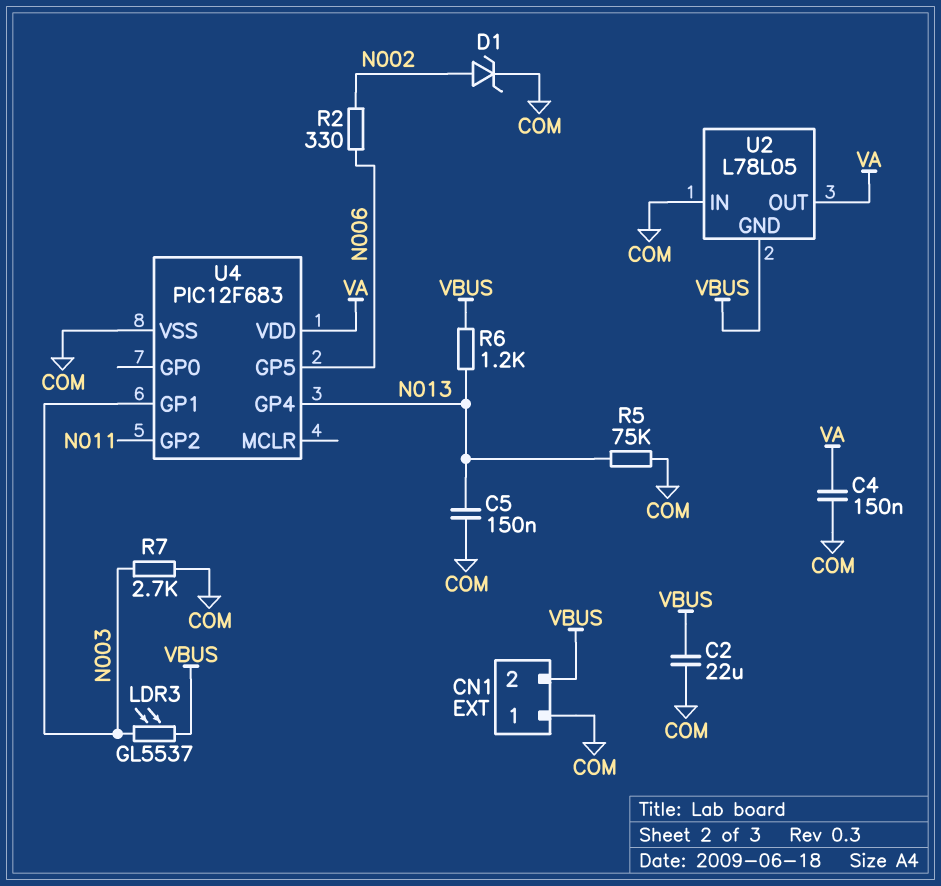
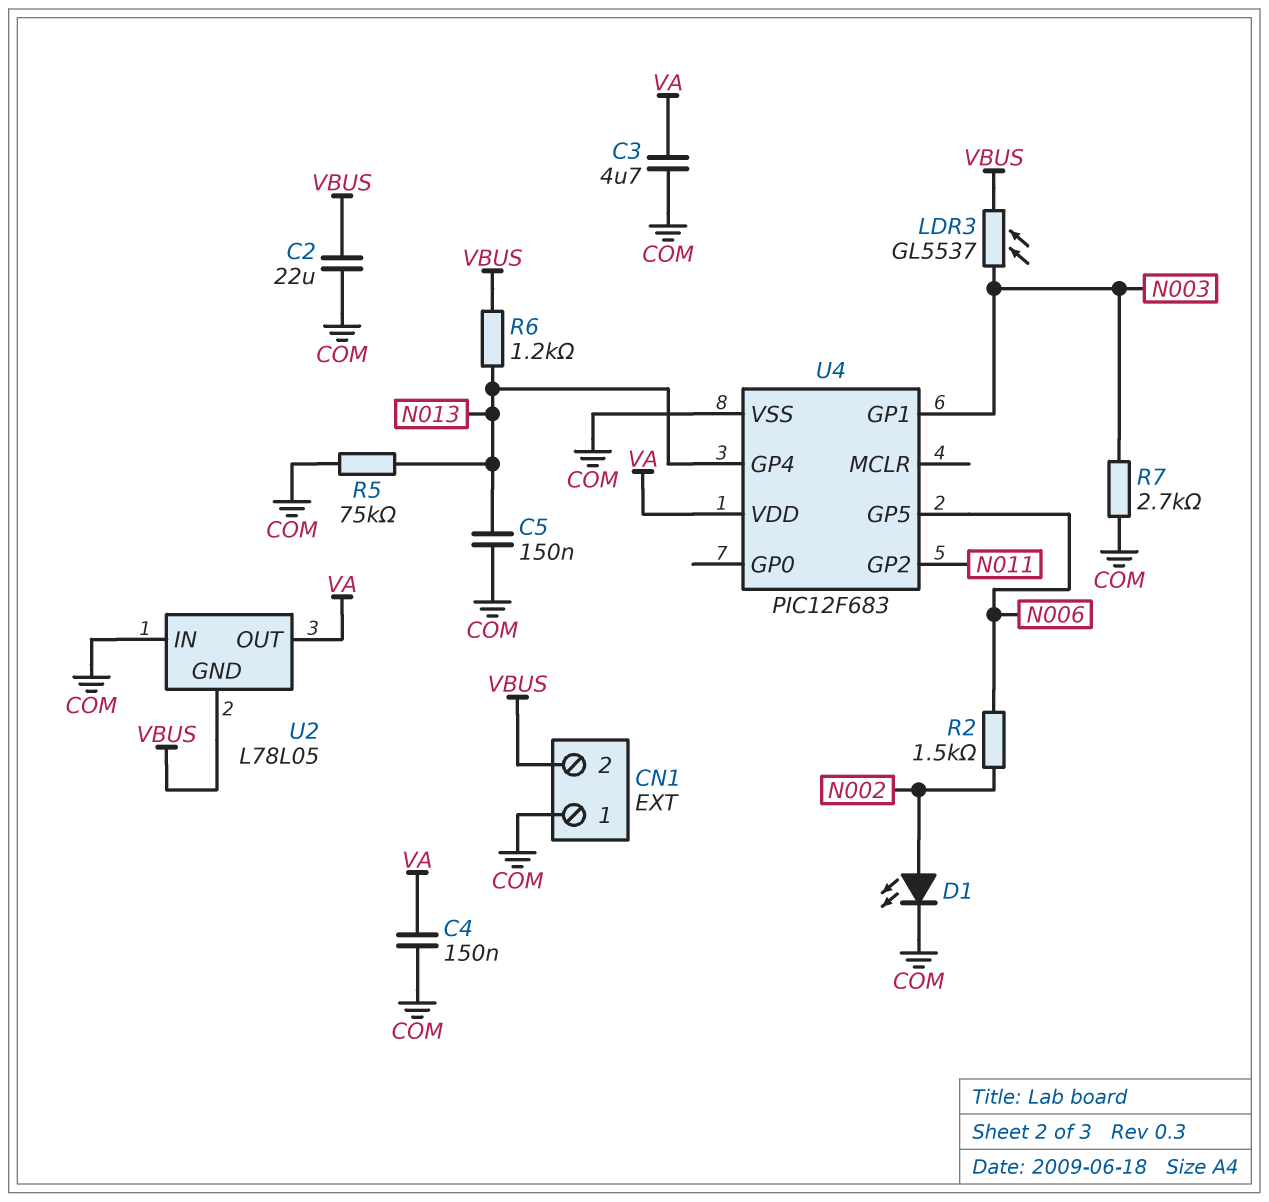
C3: none -> 4.7uF (COM, VA)
D1: zener (A N002, K COM) -> LED (A N002, K COM)
R2: 330 (N002, N006) -> 1.5k (N002, N006)

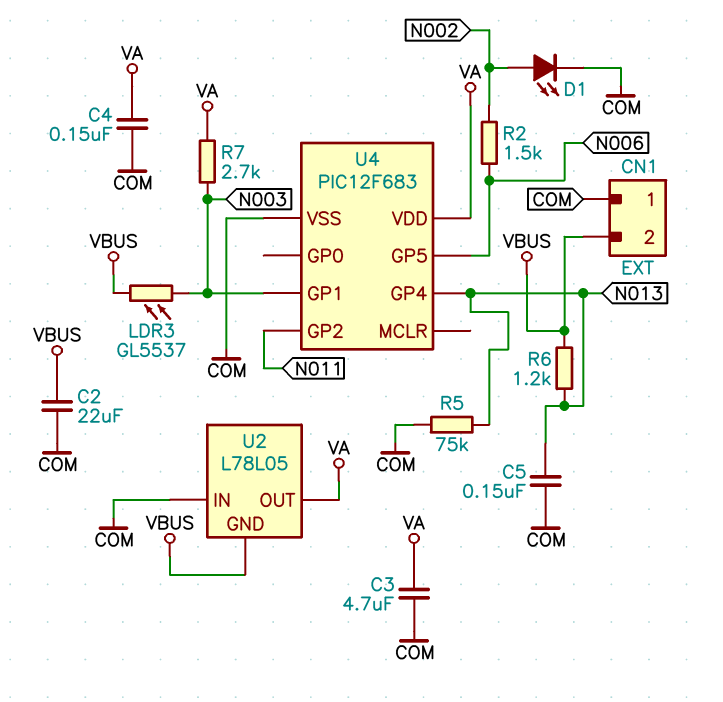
R7: 2.7k (COM, N003) -> 2.7k (N003, VA)

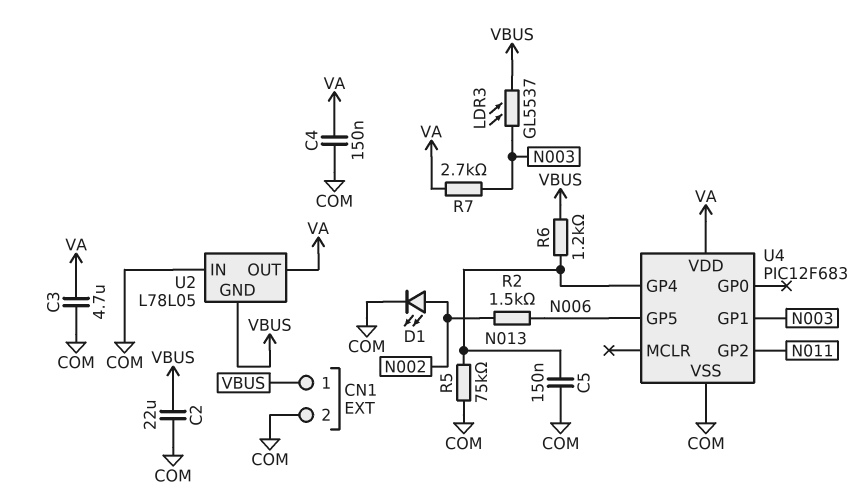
CN1 pin 1: COM -> VBUS
CN1 pin 2: VBUS -> COM

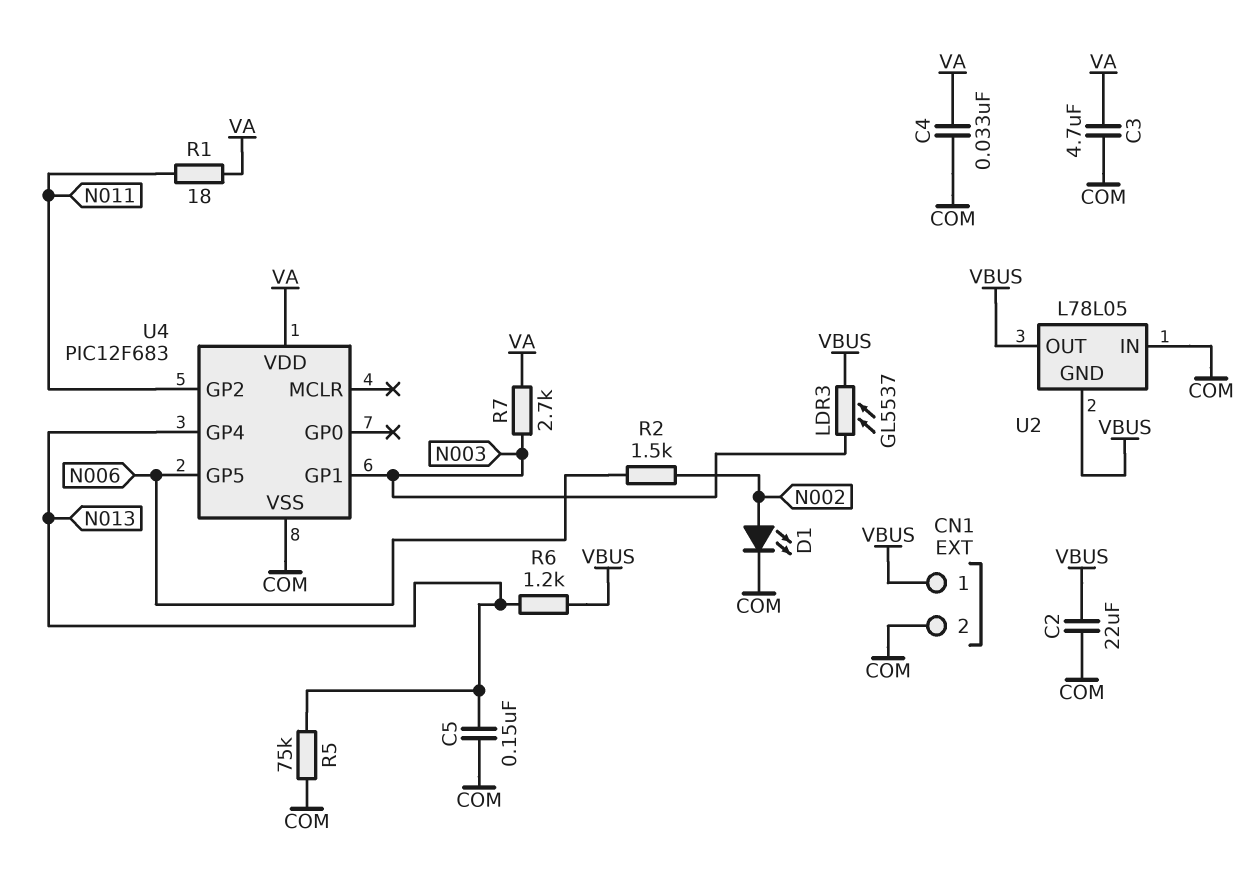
C4: 150nF (COM, VA) -> 33nF (COM, VA)
R1: none -> 18 (N011, VA)
U2 pin OUT: VA -> VBUS

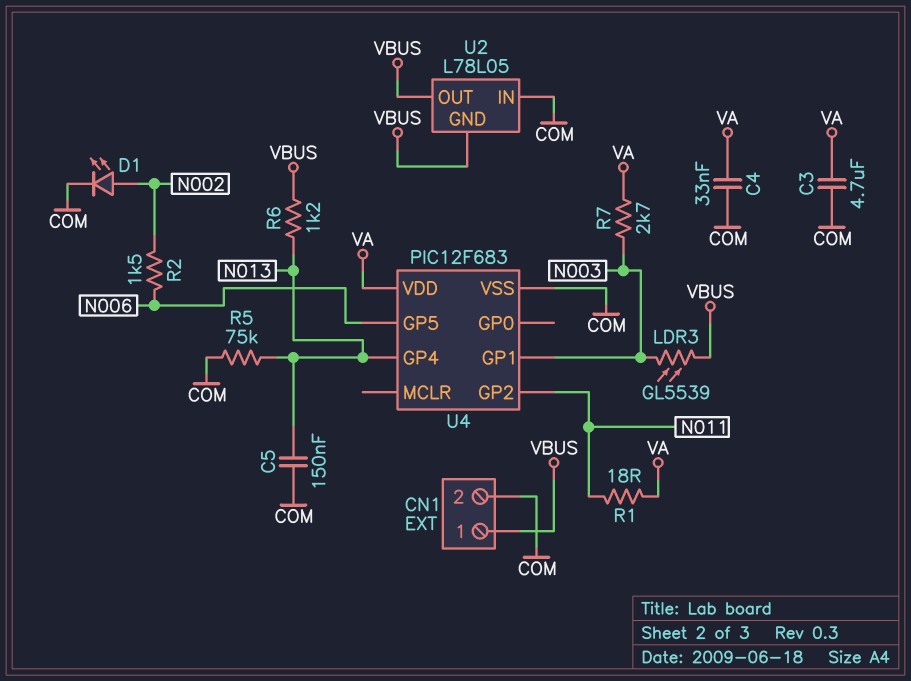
C2: 22uF (COM, VBUS) -> none
LDR3: GL5537 (N003, VBUS) -> GL5539 (N003, VBUS)

